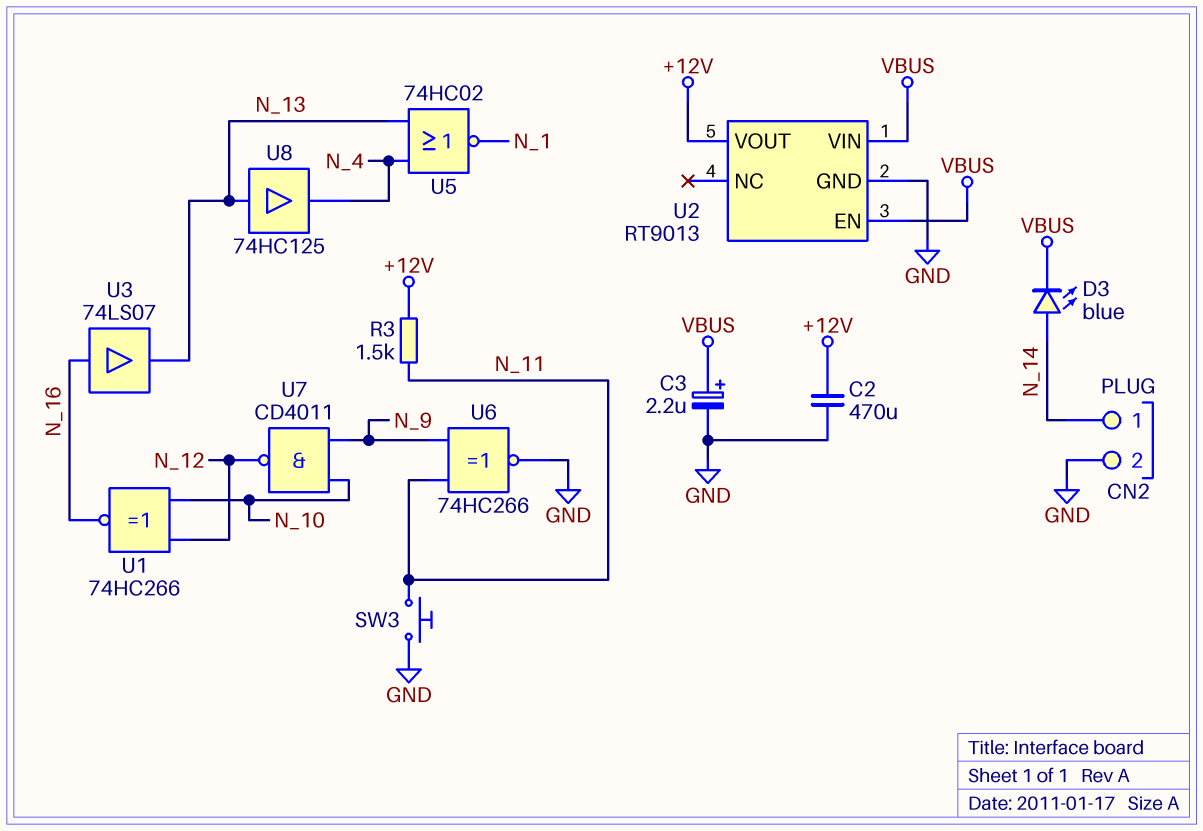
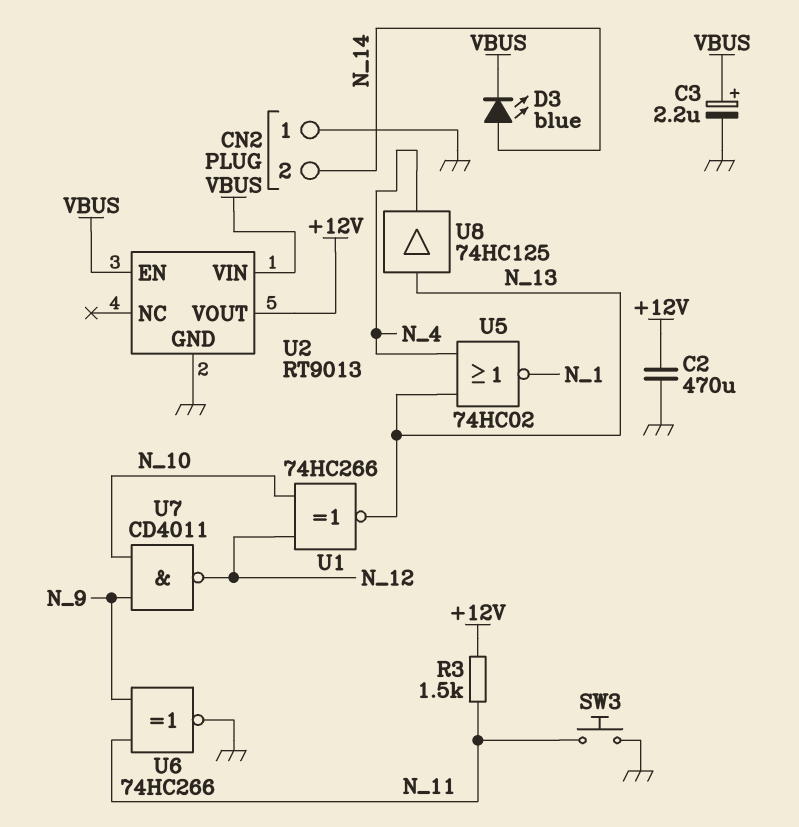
CN2 pin 1: N_14 -> GND
CN2 pin 2: GND -> N_14
U1: XNOR 74HC266 (in N_10, in N_12, out N_16) -> XNOR 74HC266 (in N_10, in N_12, out N_13)
U3: buffer 74LS07 (in N_16, out N_13) -> none

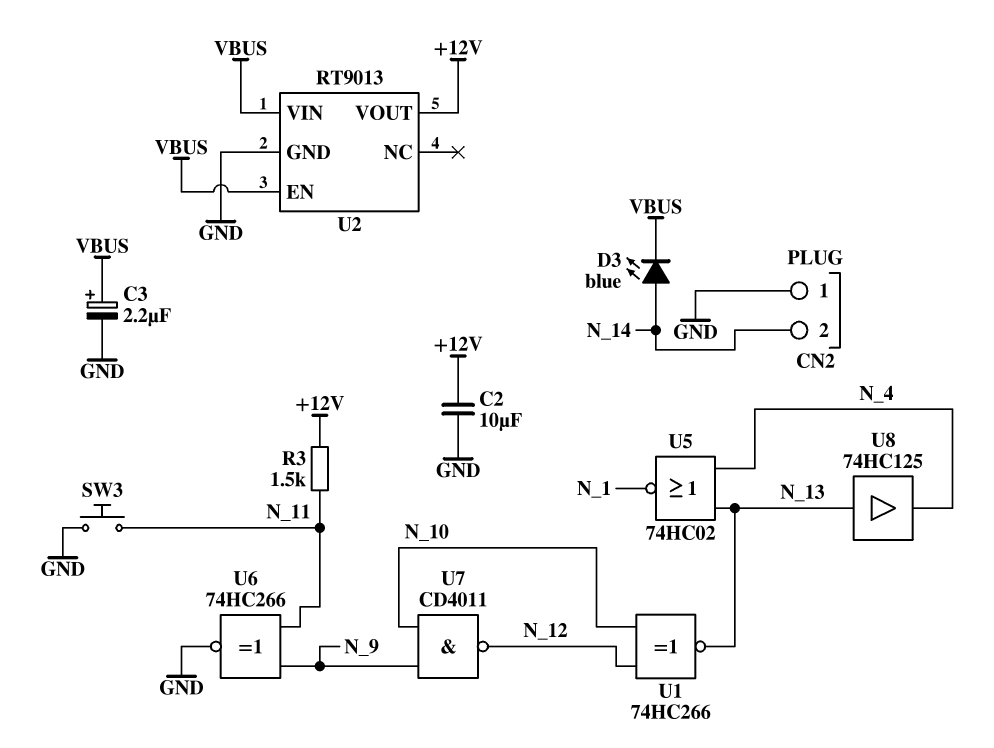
C2: 470uF (+12V, GND) -> 10uF (+12V, GND)

